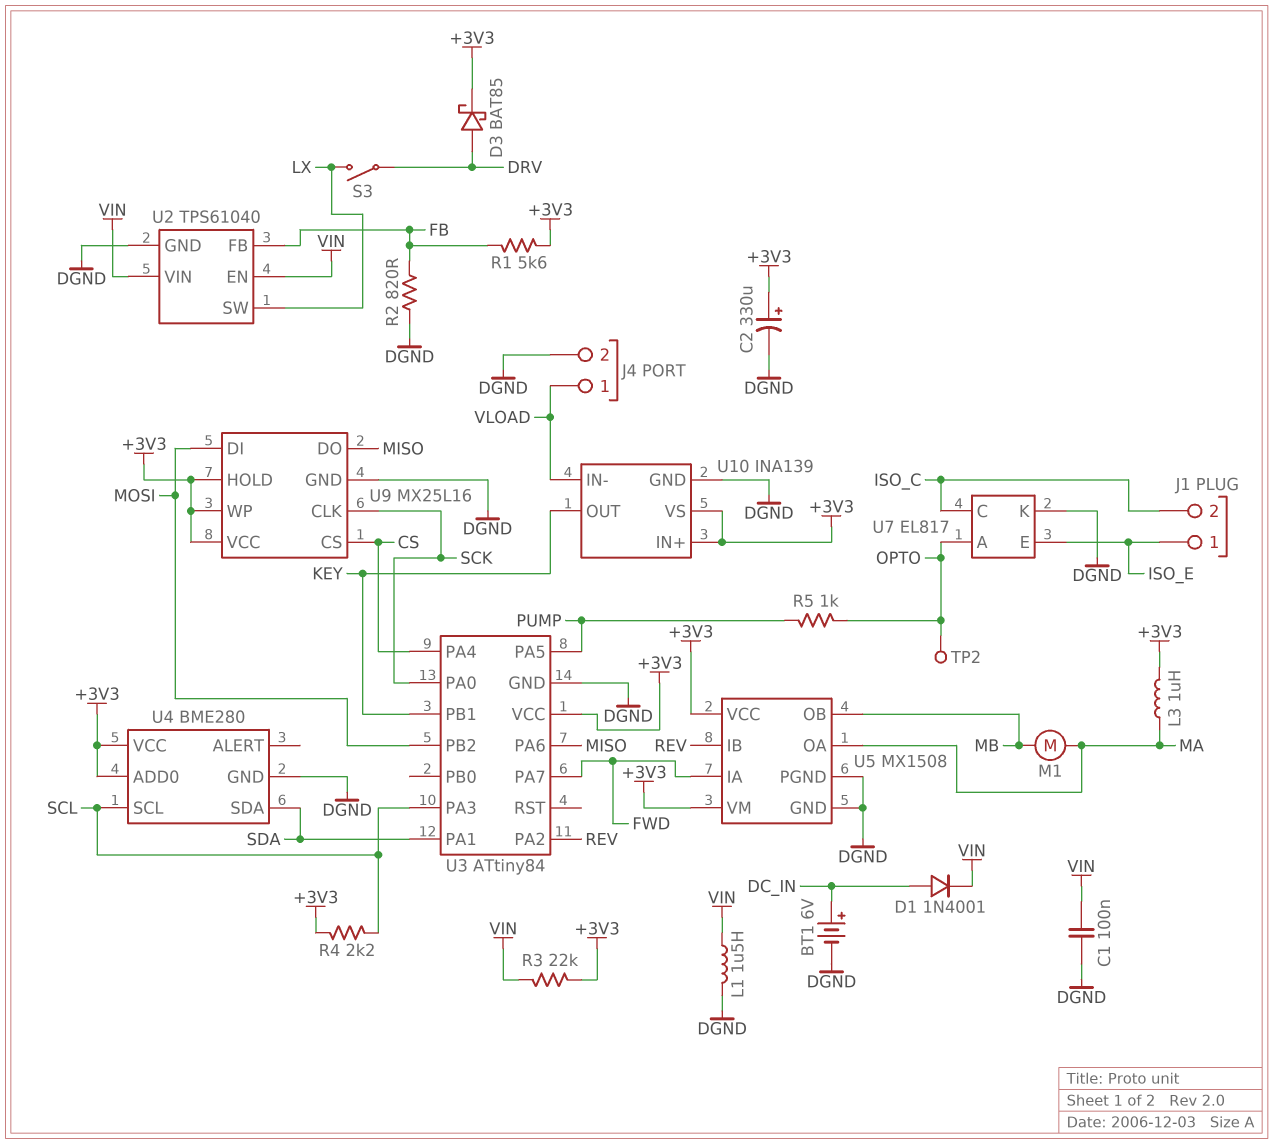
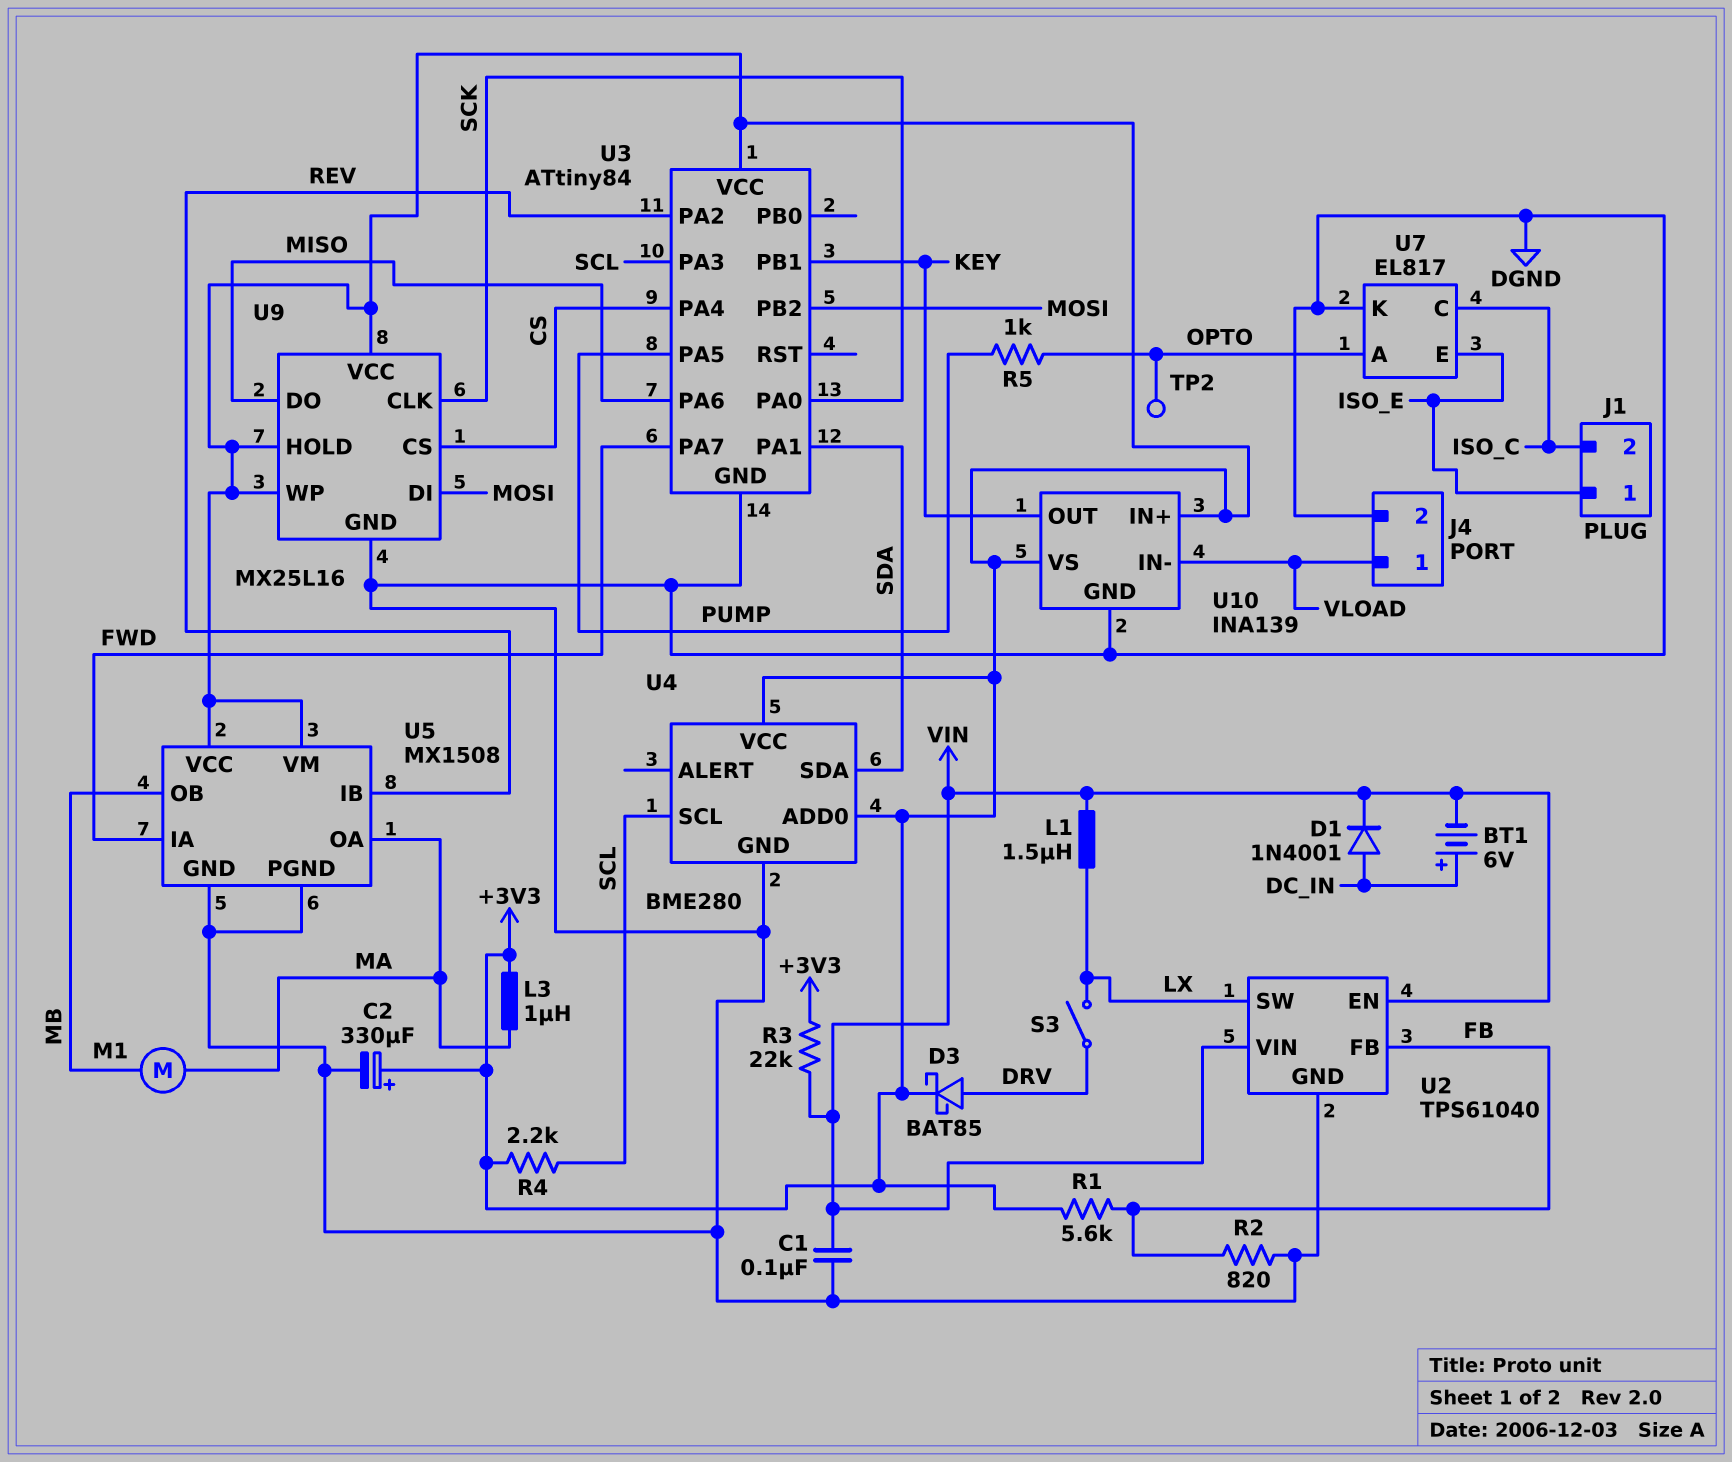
BT1: 6V (plus DC_IN, minus DGND) -> 6V (plus DC_IN, minus VIN)
L1: 1.5uH (DGND, VIN) -> 1.5uH (LX, VIN)

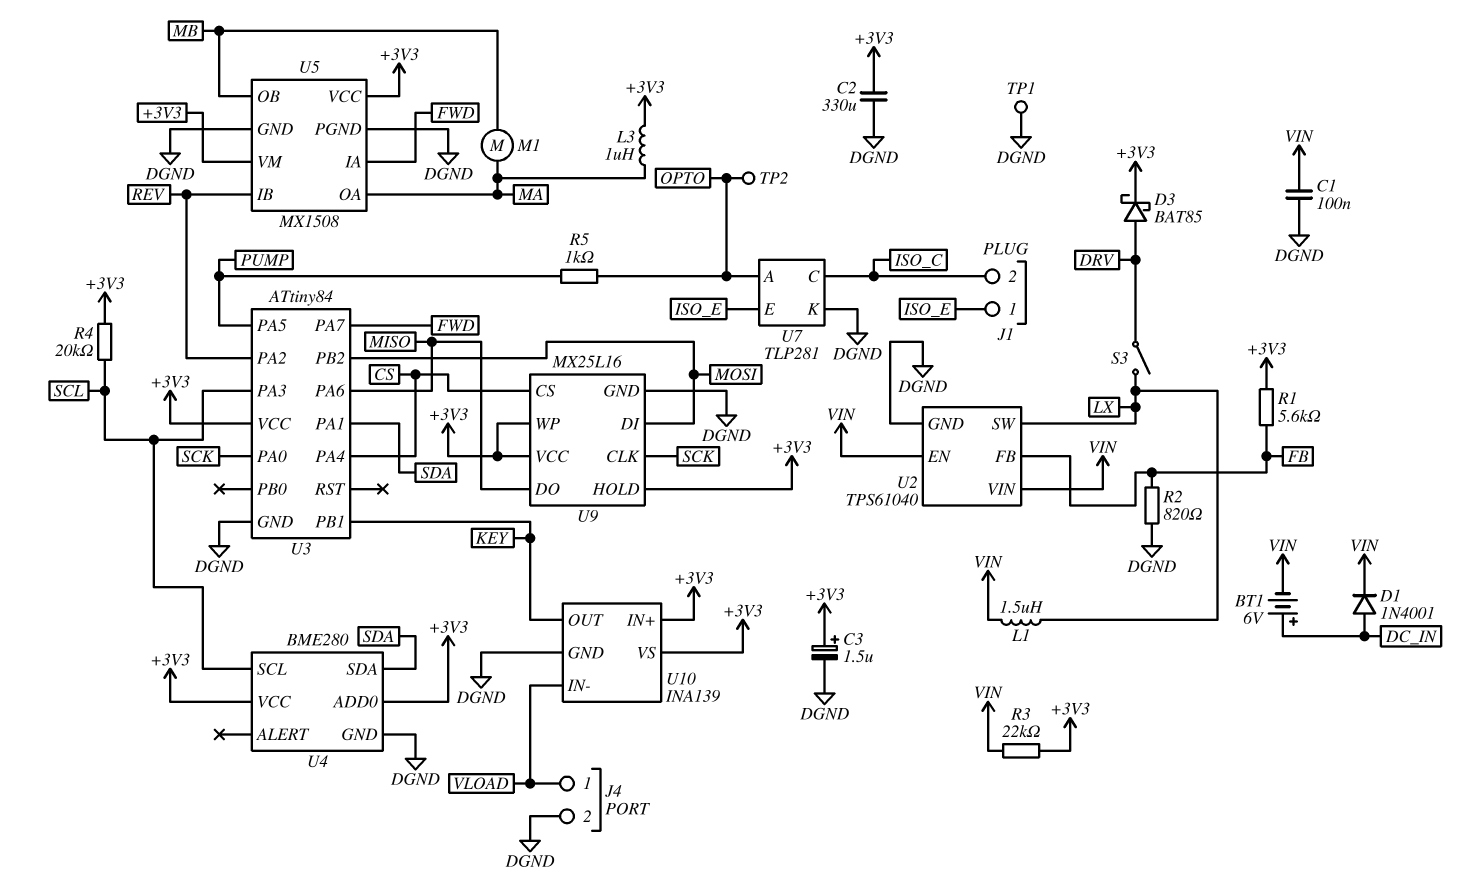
C2: 330uF (plus +3V3, minus DGND) -> 330uF (+3V3, DGND)
C3: none -> 1.5uF (plus +3V3, minus DGND)
R4: 2.2k (+3V3, SCL) -> 20k (+3V3, SCL)
TP1: none -> test point (DGND)
U7: EL817 -> TLP281

